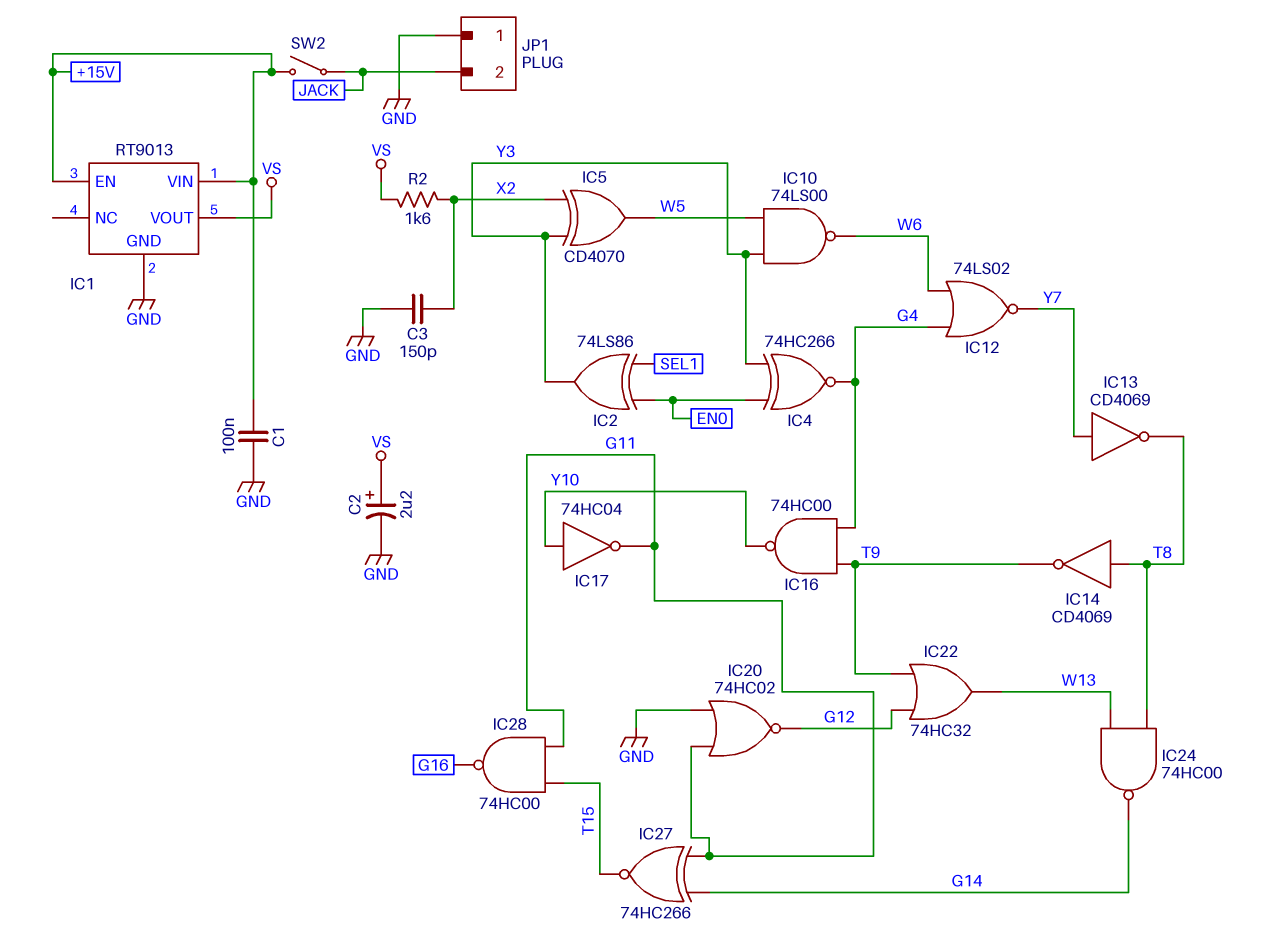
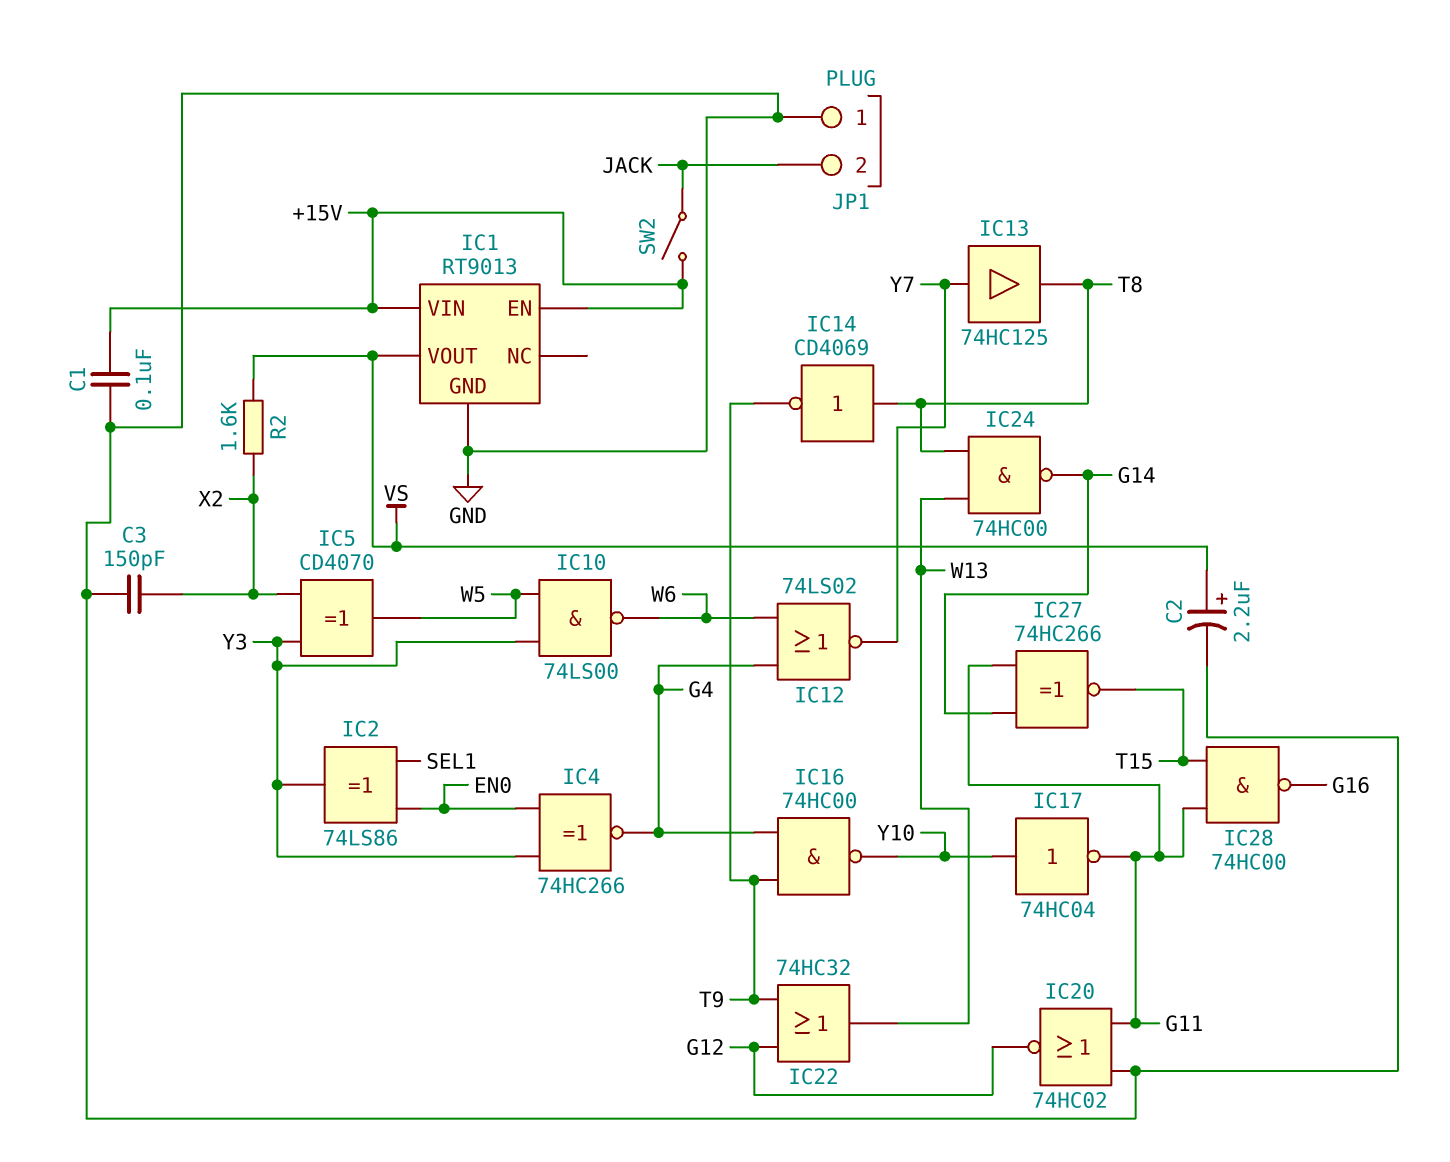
IC13: NOT CD4069 (in Y7, out T8) -> buffer 74HC125 (in Y7, out T8)

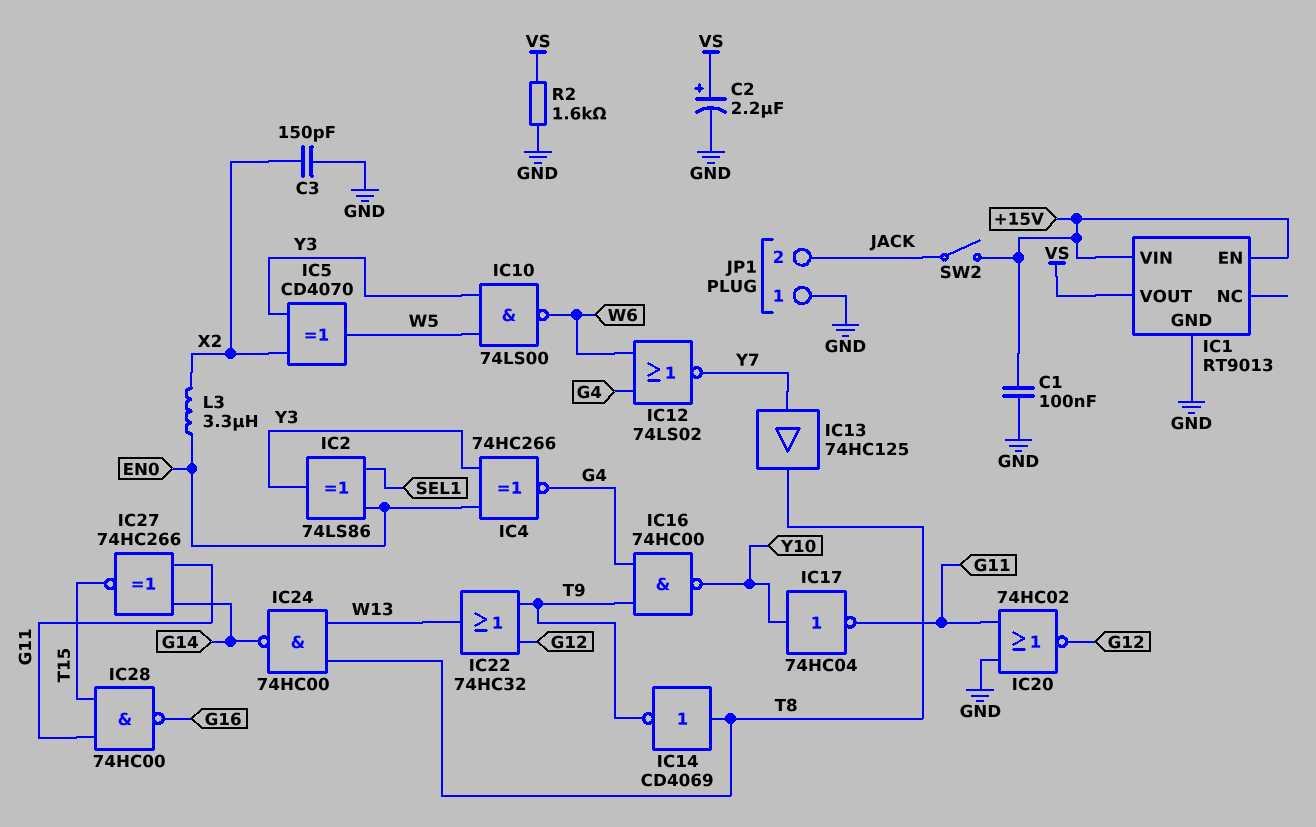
L3: none -> 3.3uH (EN0, X2)
R2: 1.6k (VS, X2) -> 1.6k (GND, VS)

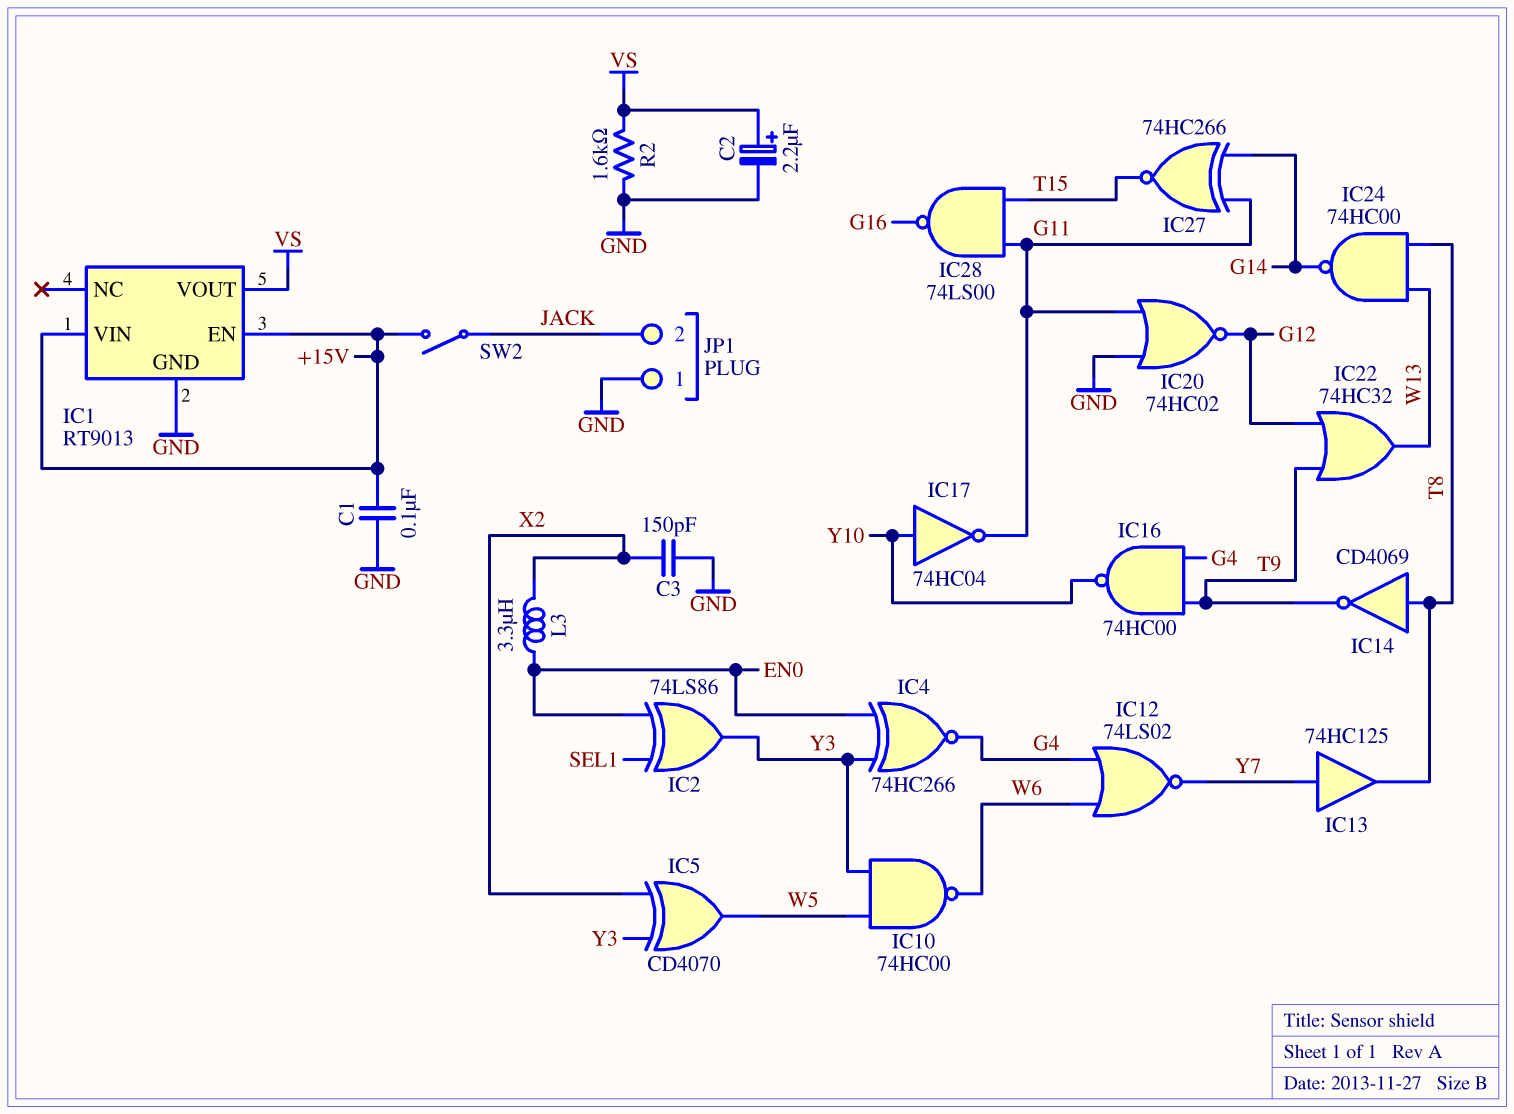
IC10: NAND 74LS00 (in W5, in Y3, out W6) -> NAND 74HC00 (in W5, in Y3, out W6)
IC28: NAND 74HC00 (in G11, in T15, out G16) -> NAND 74LS00 (in G11, in T15, out G16)

